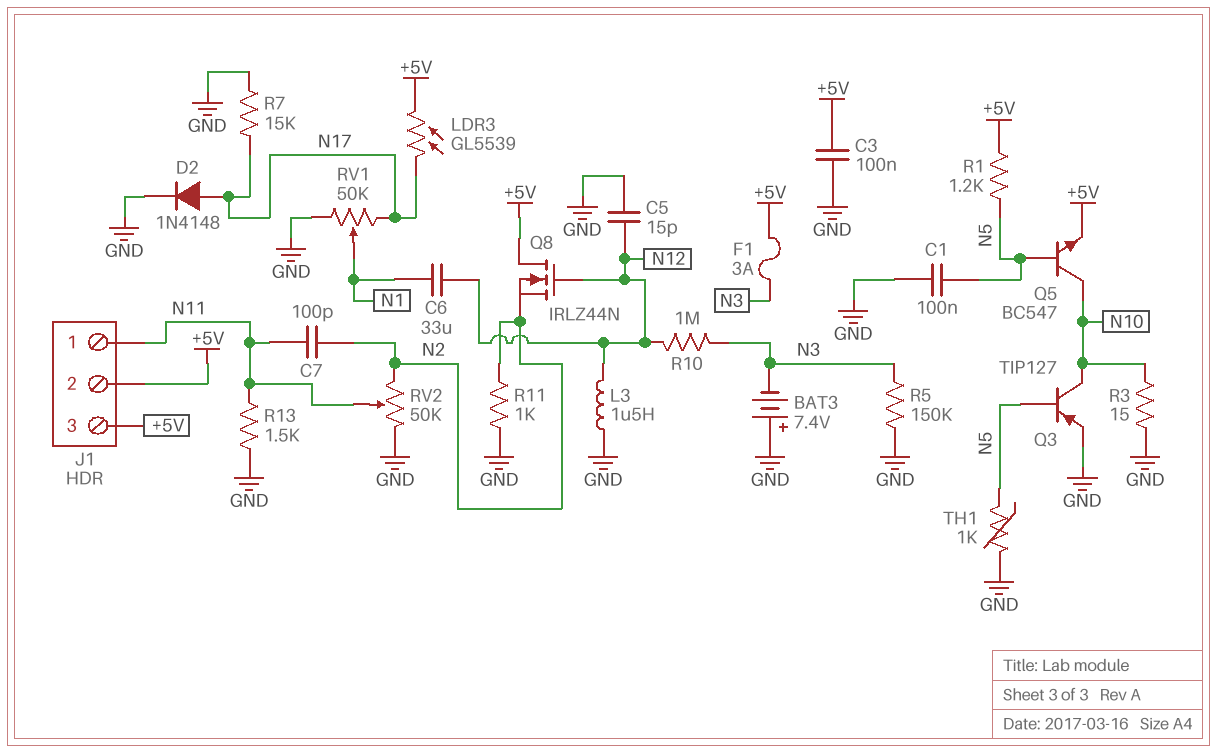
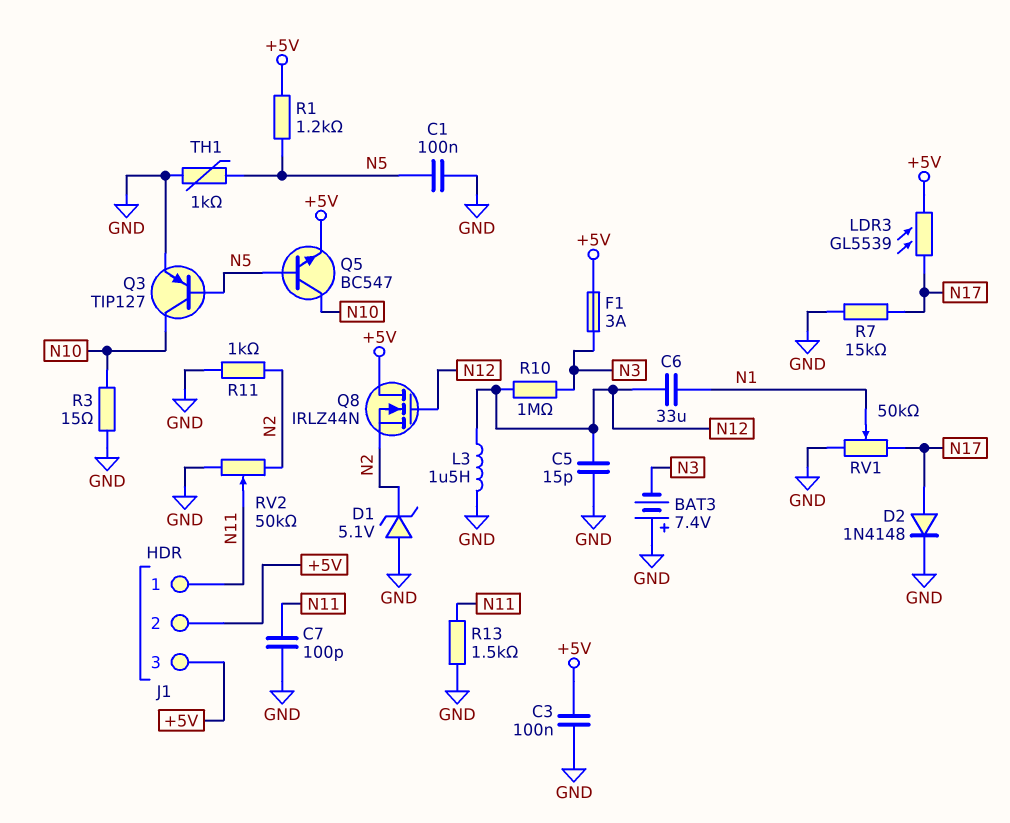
C7: 100pF (N2, N11) -> 100pF (GND, N11)
D1: none -> zener 5.1V (A GND, K N2)
R5: 150k (GND, N3) -> none

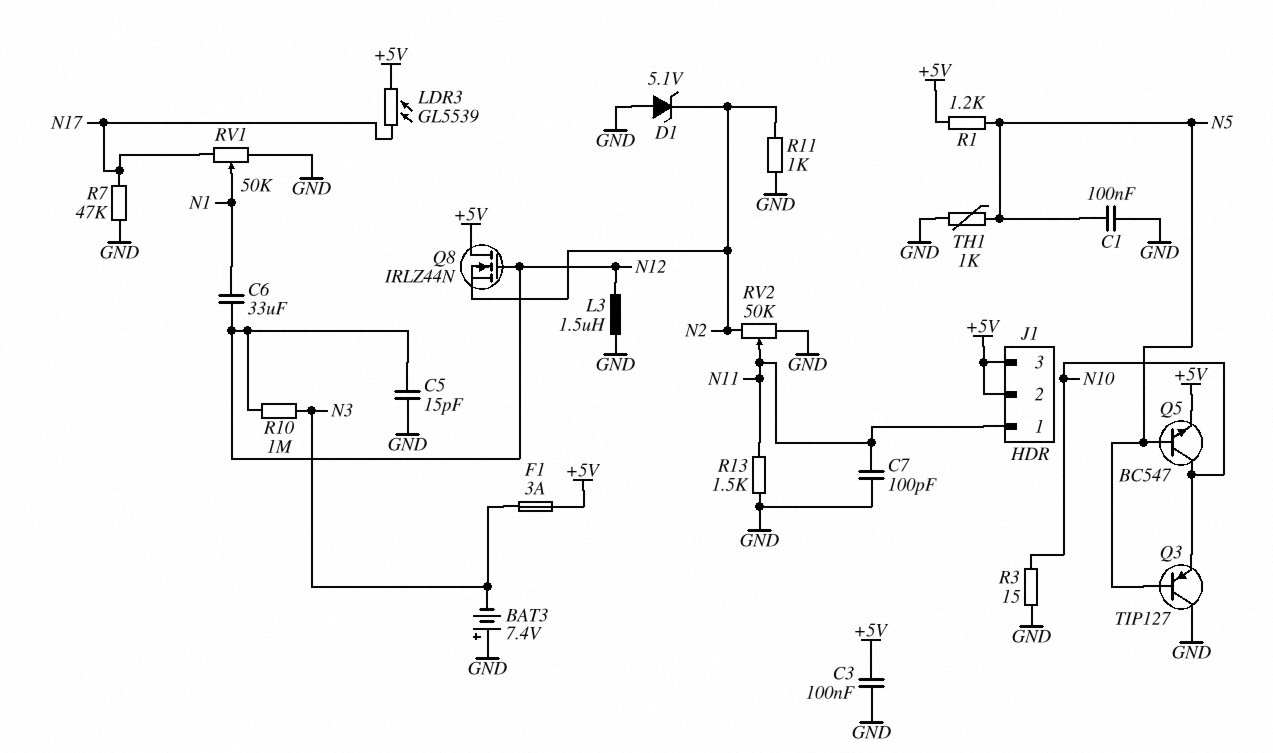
D2: diode 1N4148 (A N17, K GND) -> none
Q3: PNP TIP127 (B N5, C N10, E GND) -> PNP TIP127 (B N5, C GND, E N10)
R7: 15k (GND, N17) -> 47k (GND, N17)

